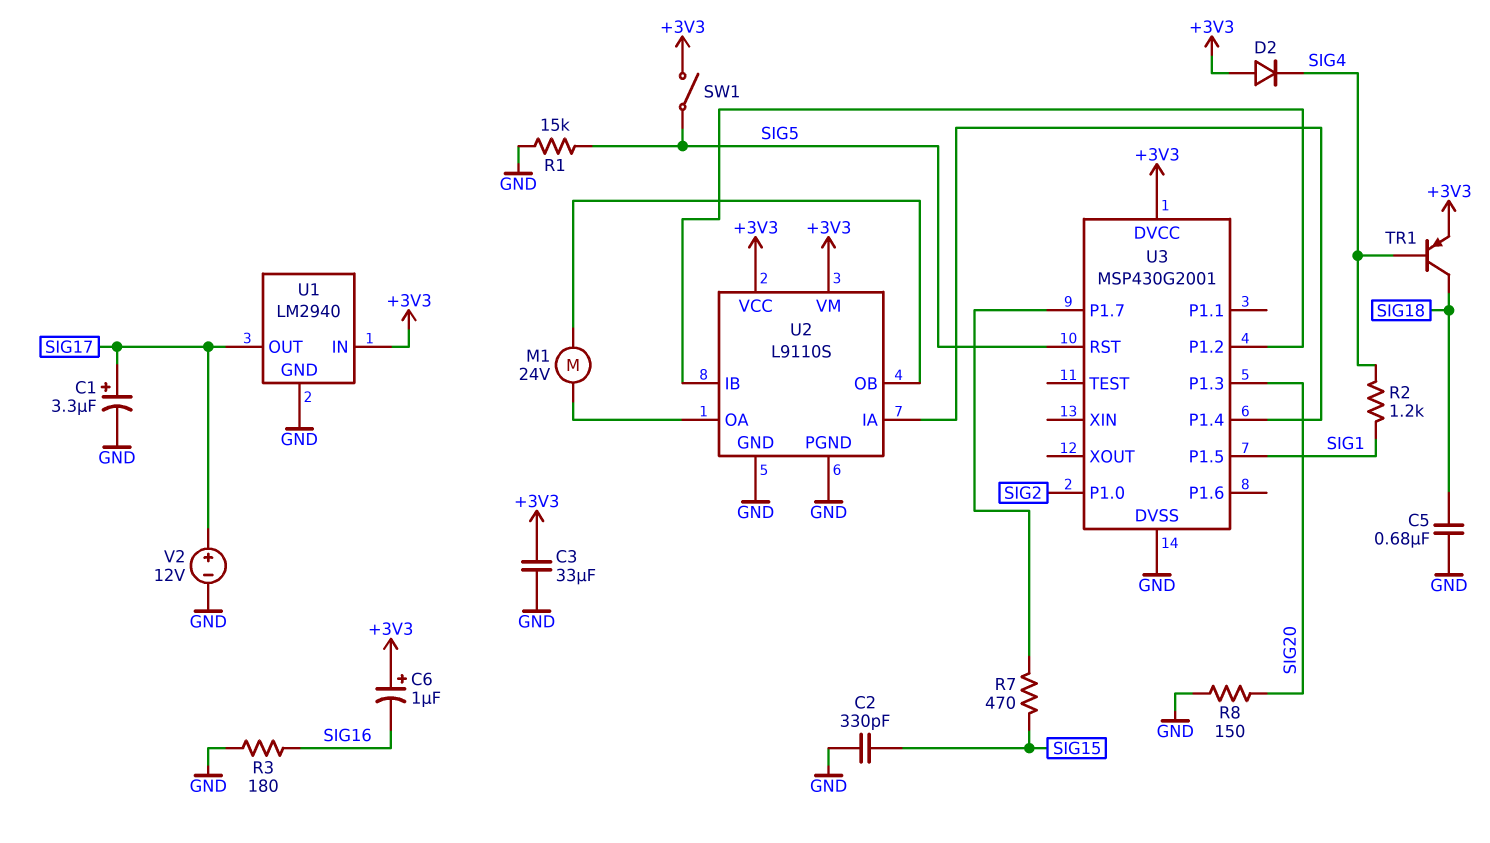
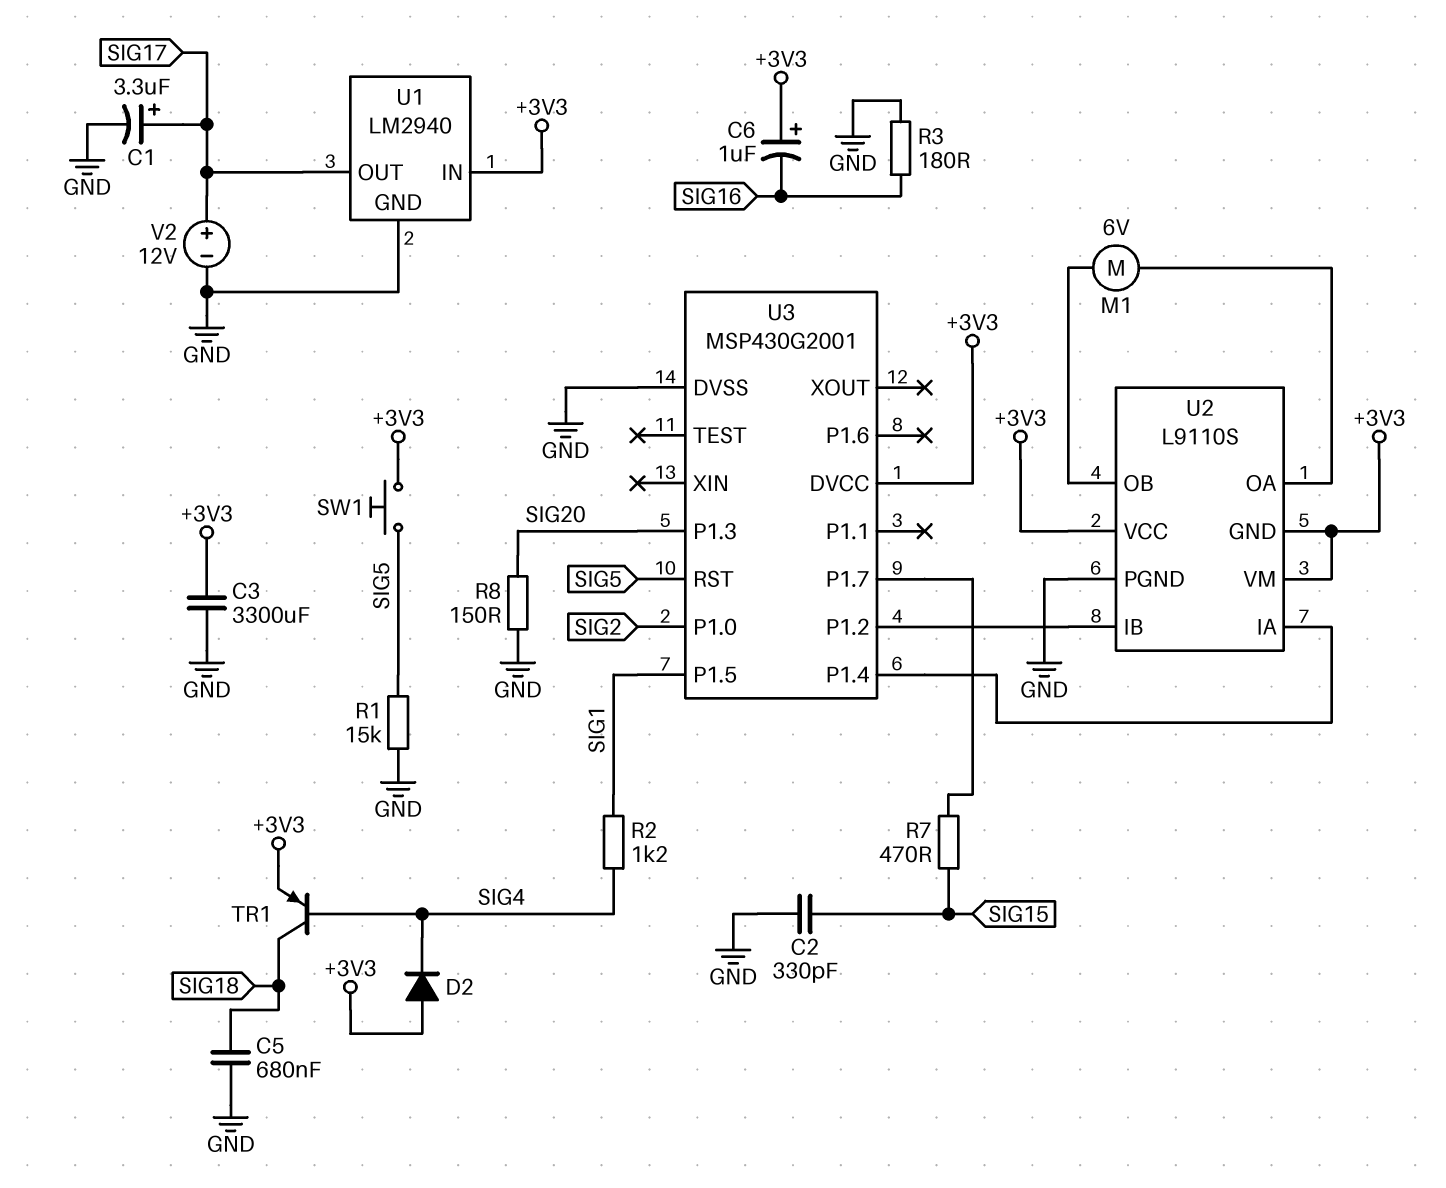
C3: 33uF (+3V3, GND) -> 3300uF (+3V3, GND)
M1: motor 24V (U2/OA, U2/OB) -> motor 6V (U2/OA, U2/OB)
SW1: switch (+3V3, SIG5) -> button (+3V3, SIG5)
U2 pin GND: GND -> +3V3

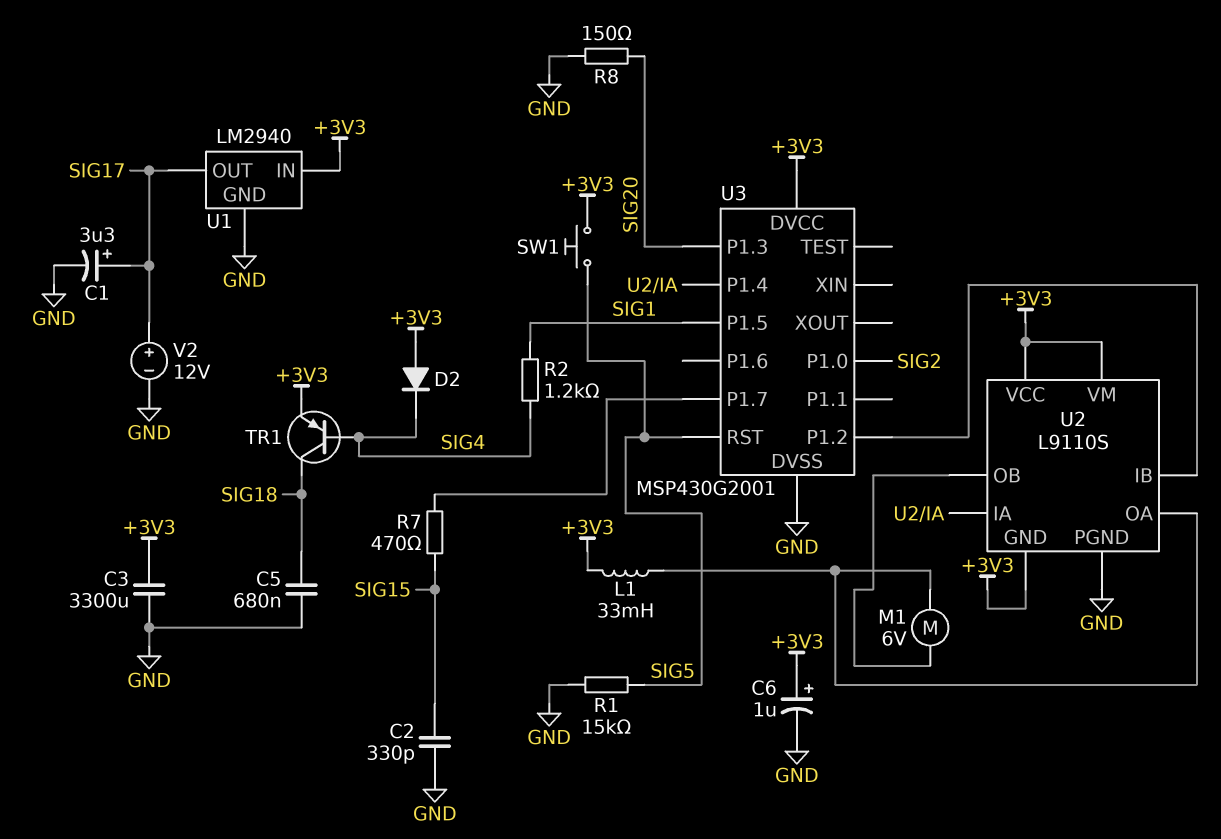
C6: 1uF (plus +3V3, minus SIG16) -> 1uF (plus +3V3, minus GND)
L1: none -> 33mH (+3V3, U2/OA)
R3: 180 (GND, SIG16) -> none

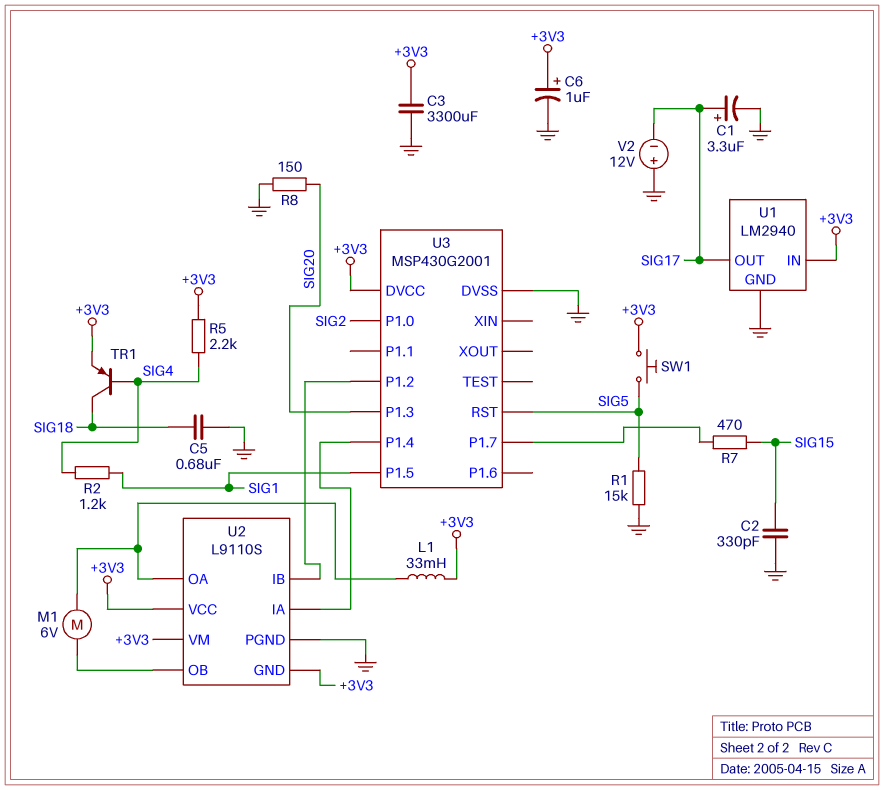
D2: diode (A +3V3, K SIG4) -> none
R5: none -> 2.2k (+3V3, SIG4)
V2: 12V (plus SIG17, minus GND) -> 12V (plus GND, minus SIG17)

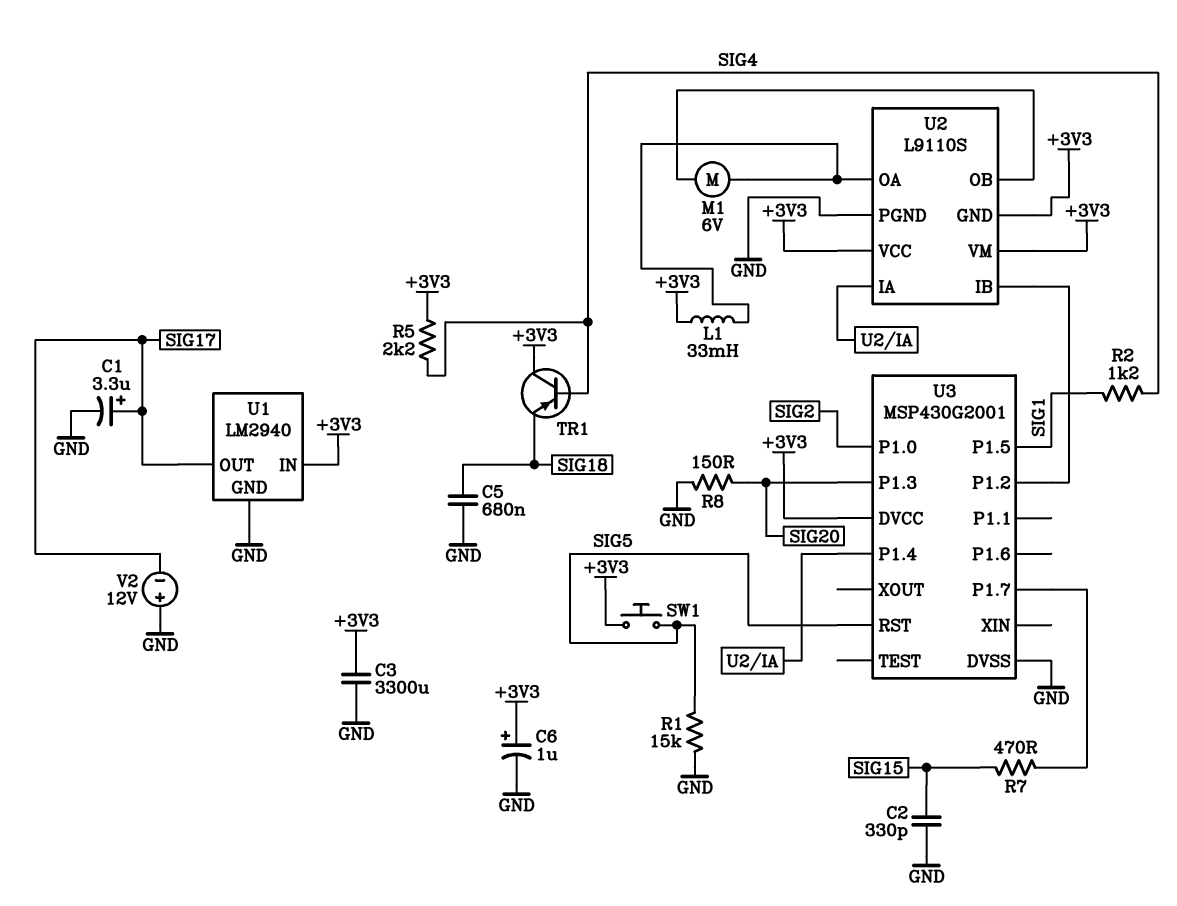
TR1: PNP (B SIG4, C SIG18, E +3V3) -> PNP (B SIG4, C +3V3, E SIG18)

